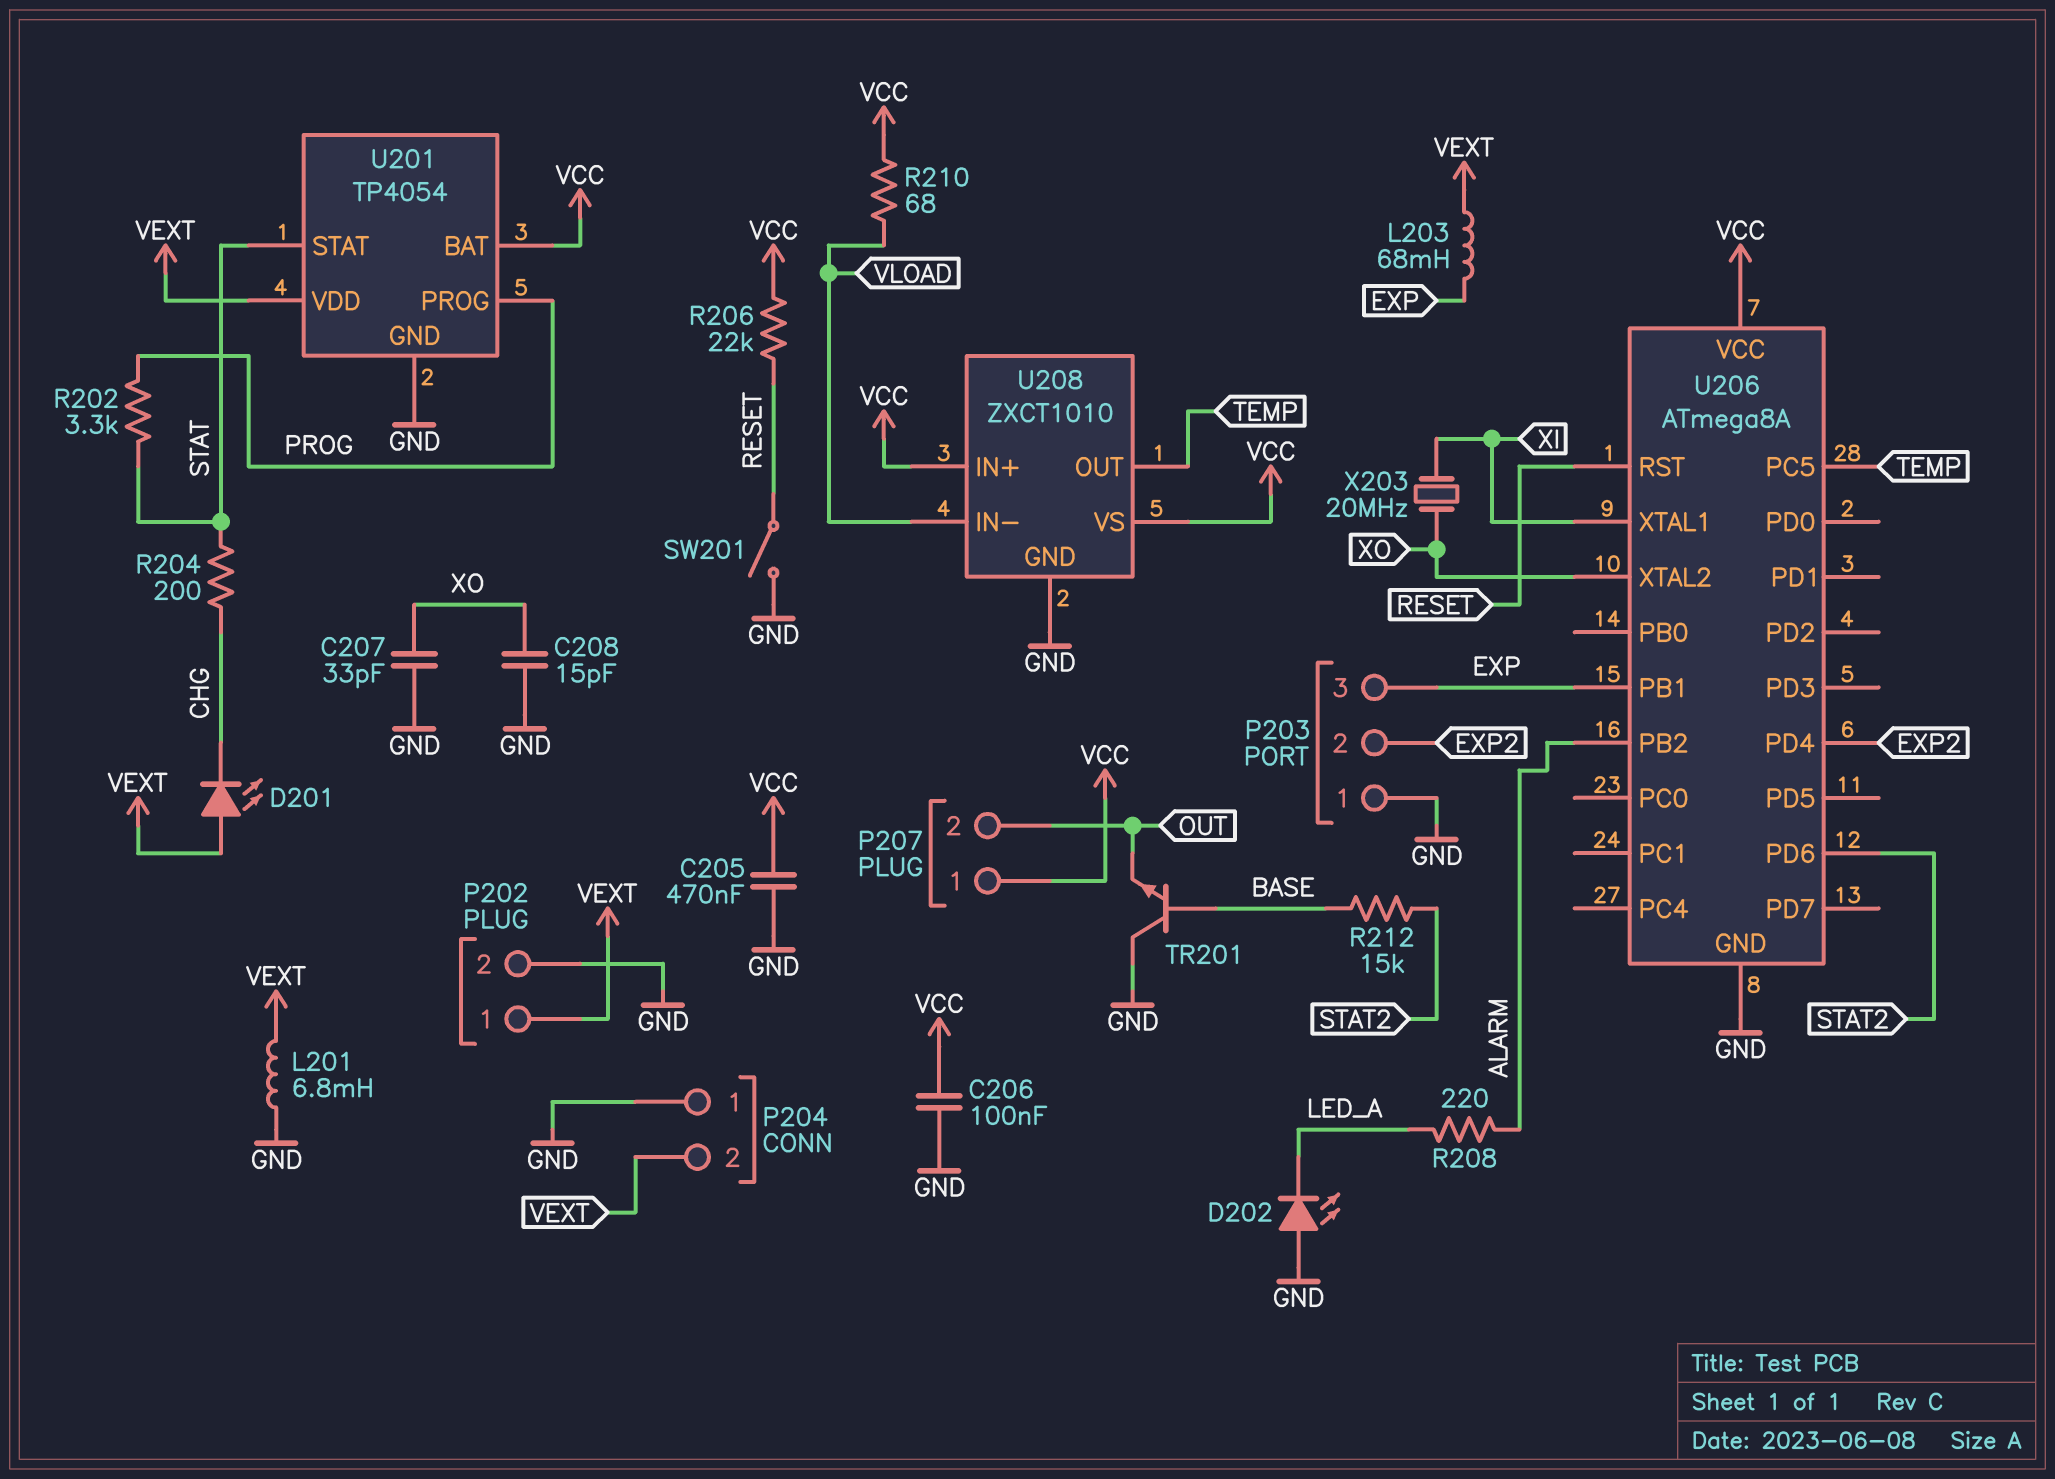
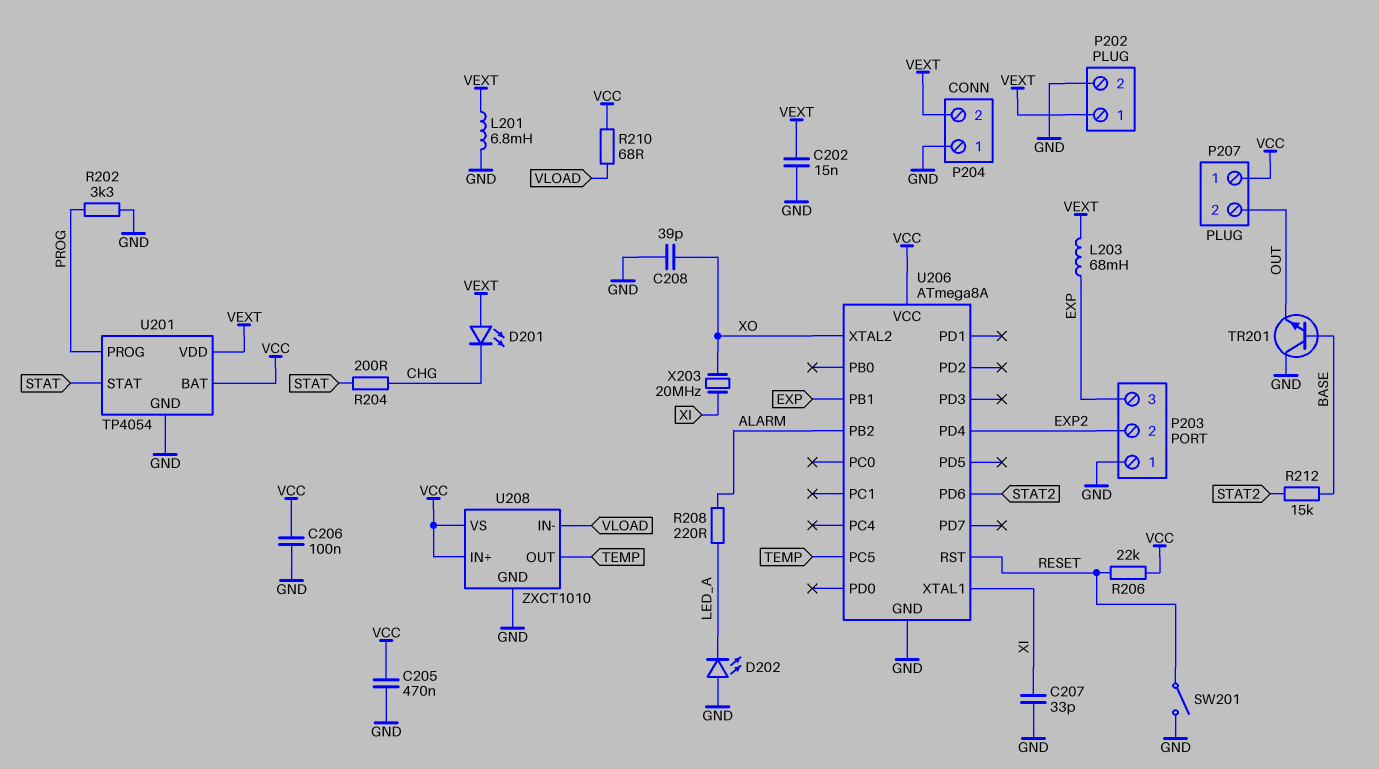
C202: none -> 15nF (GND, VEXT)
C207: 33pF (GND, XO) -> 33pF (GND, XI)
C208: 15pF (GND, XO) -> 39pF (GND, XO)
R202: 3.3k (PROG, STAT) -> 3.3k (GND, PROG)

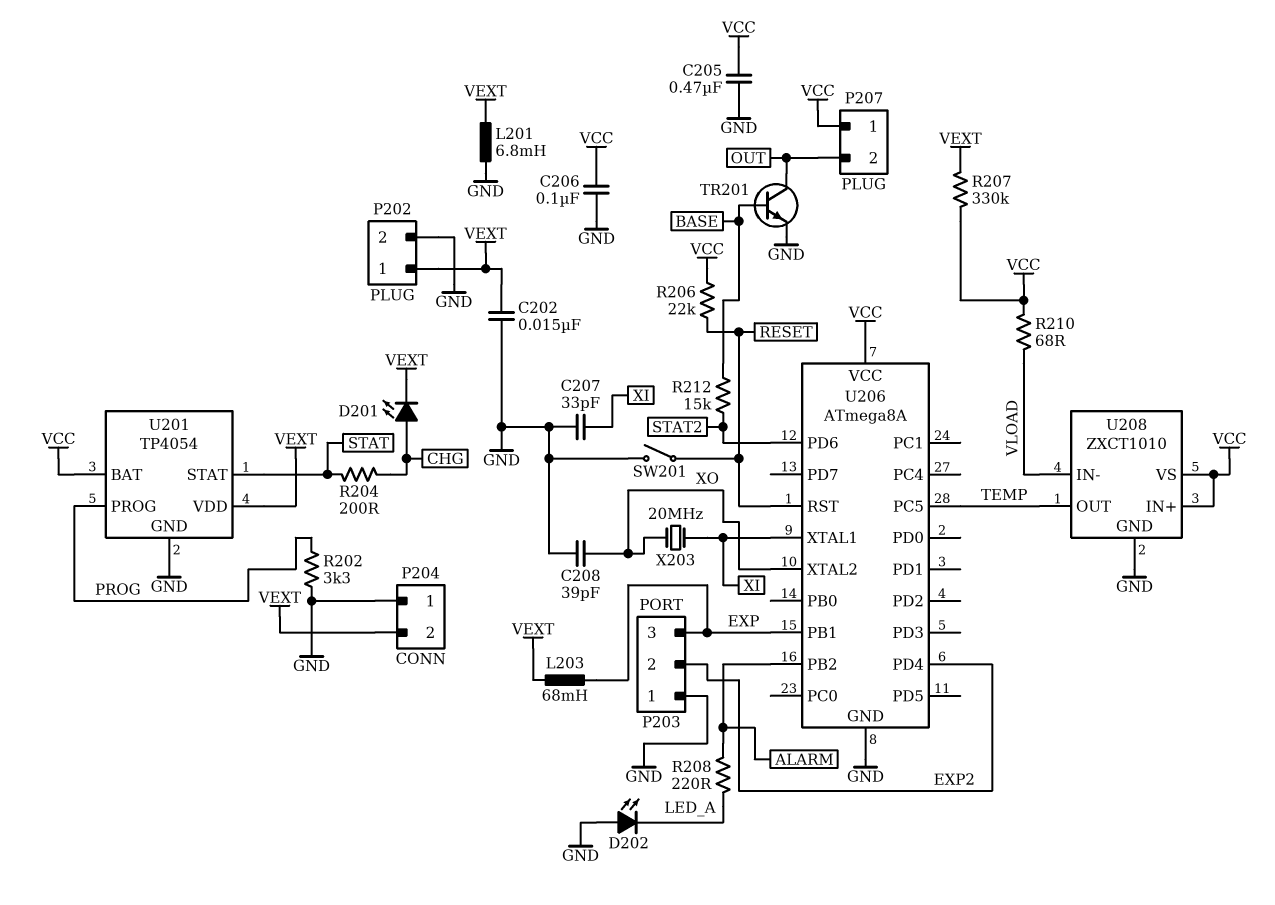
D201: LED (A VEXT, K CHG) -> LED (A CHG, K VEXT)
R207: none -> 330k (VCC, VEXT)
TR201: NPN (B BASE, C GND, E OUT) -> NPN (B BASE, C OUT, E GND)

